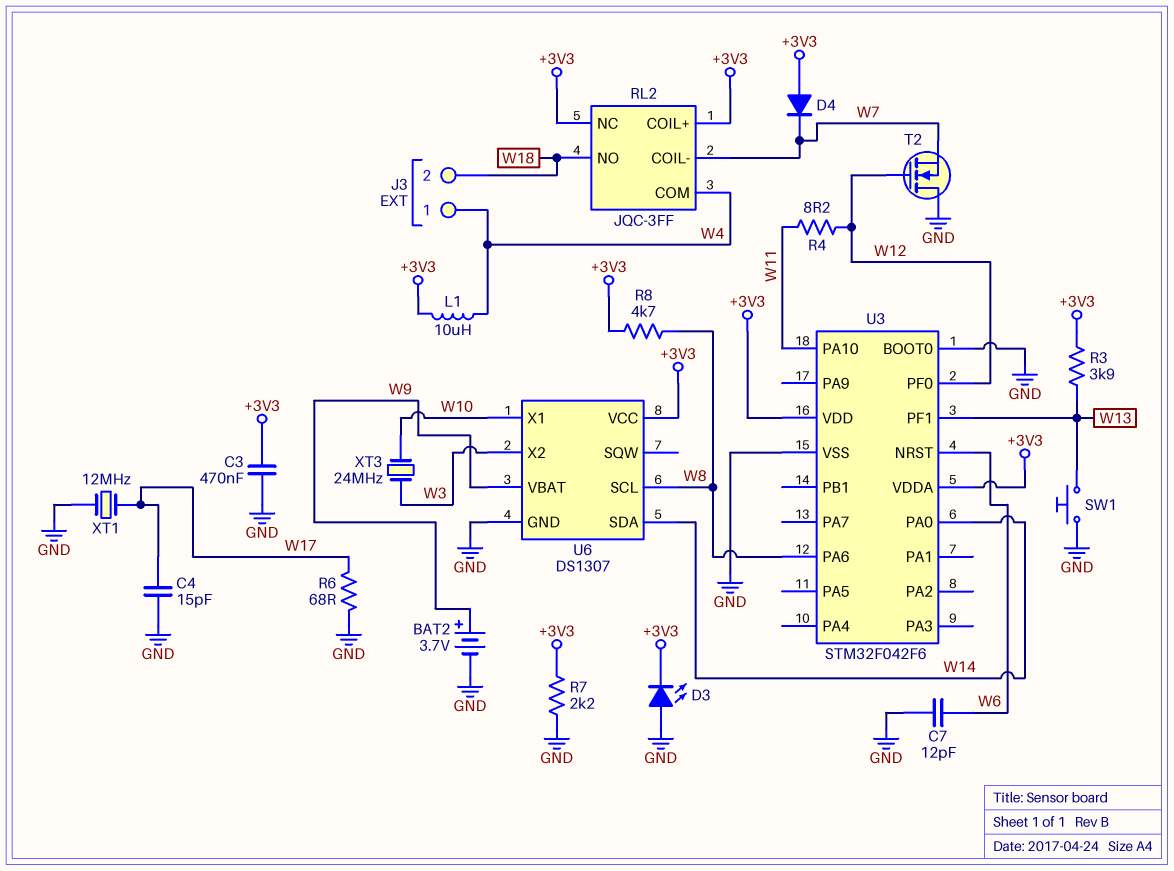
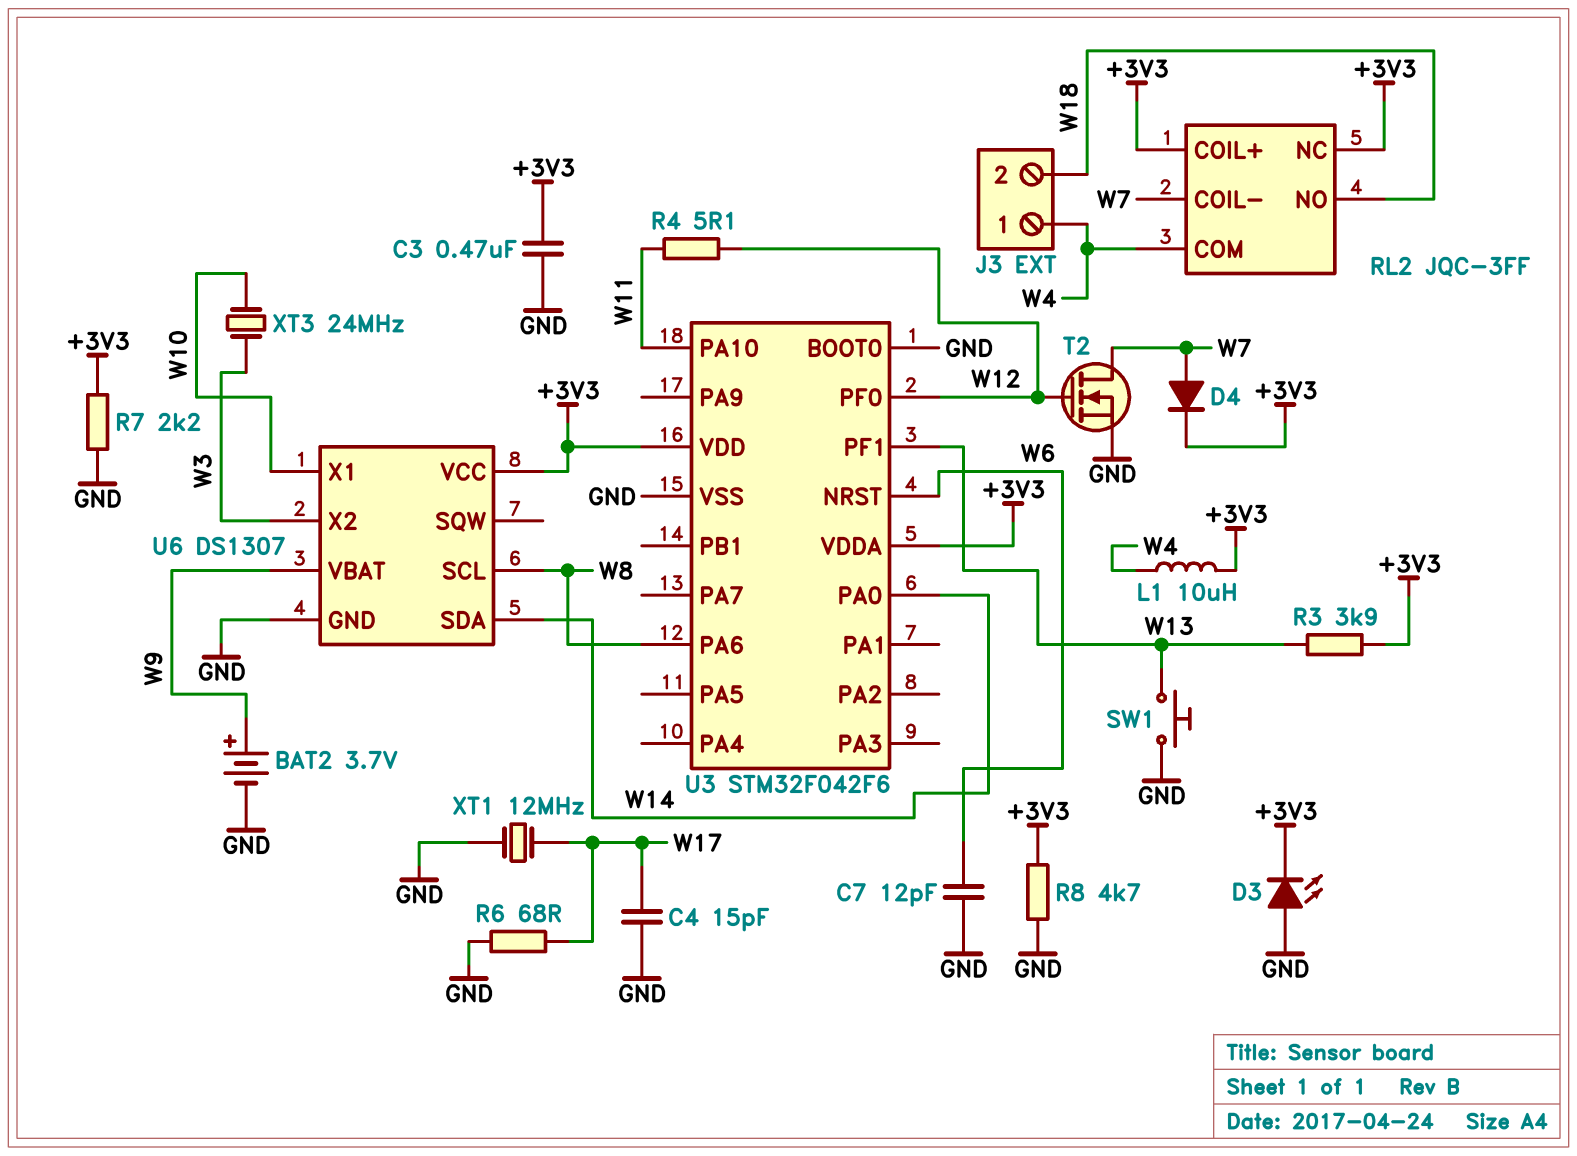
D4: diode (A +3V3, K W7) -> diode (A W7, K +3V3)
R4: 8.2 (W11, W12) -> 5.1 (W11, W12)
R8: 4.7k (+3V3, W8) -> 4.7k (+3V3, GND)
T2: NMOS (G W12, D GND, S W7) -> NMOS (G W12, D W7, S GND)

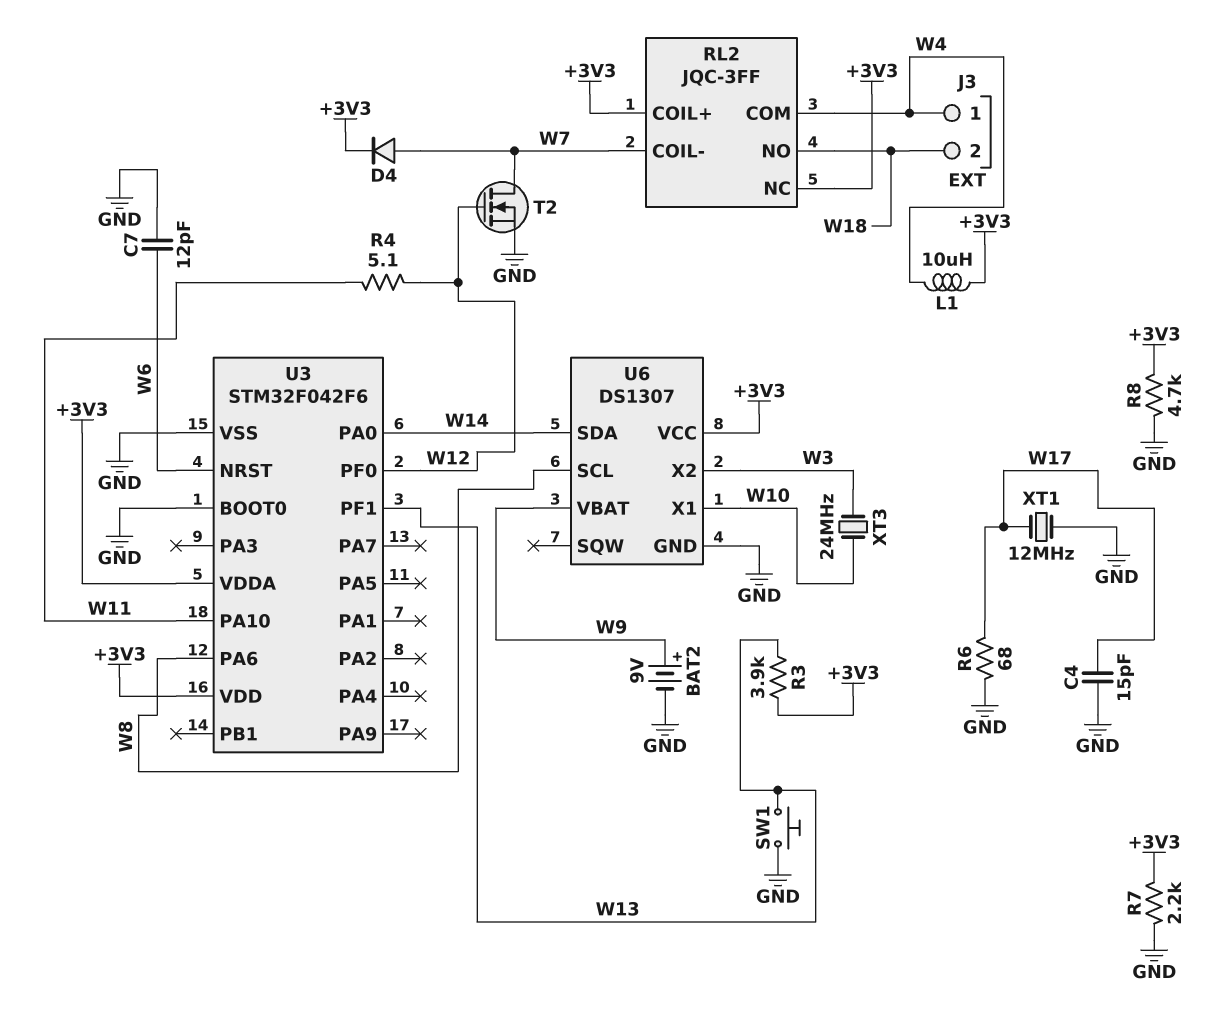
BAT2: 3.7V (plus W9, minus GND) -> 9V (plus W9, minus GND)
C3: 470nF (+3V3, GND) -> none
D3: LED (A GND, K +3V3) -> none

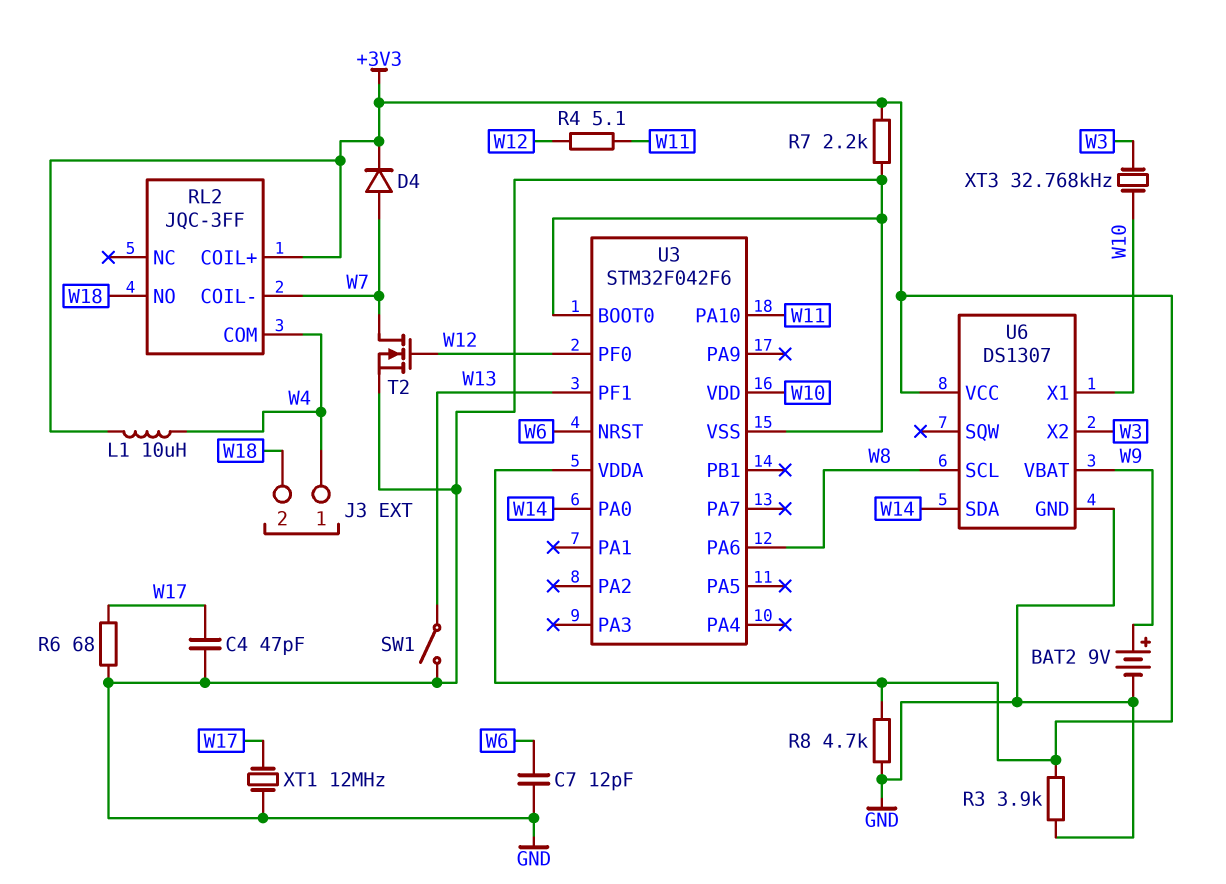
C4: 15pF (GND, W17) -> 47pF (GND, W17)
R3: 3.9k (+3V3, W13) -> 3.9k (+3V3, GND)
RL2 pin NC: +3V3 -> none
SW1: button (GND, W13) -> switch (GND, W13)
U3 pin VDD: +3V3 -> W10
XT3: 24MHz (W3, W10) -> 32.768kHz (W3, W10)

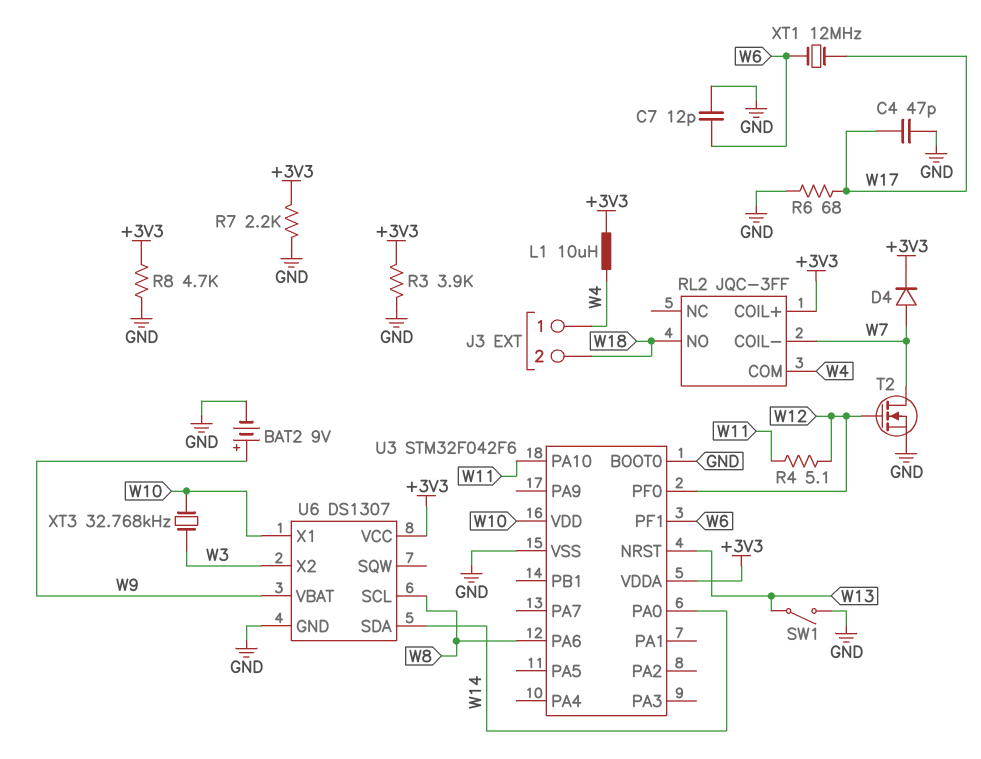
U3 pin NRST: W6 -> W13
U3 pin PF1: W13 -> W6
XT1: 12MHz (GND, W17) -> 12MHz (W6, W17)

